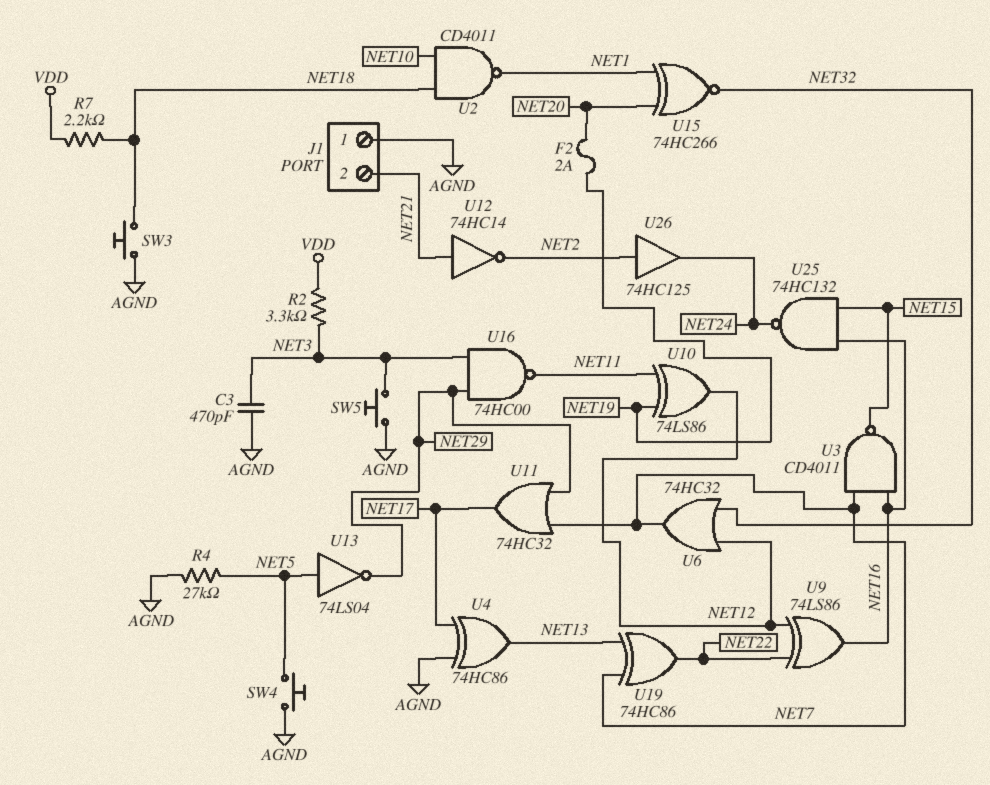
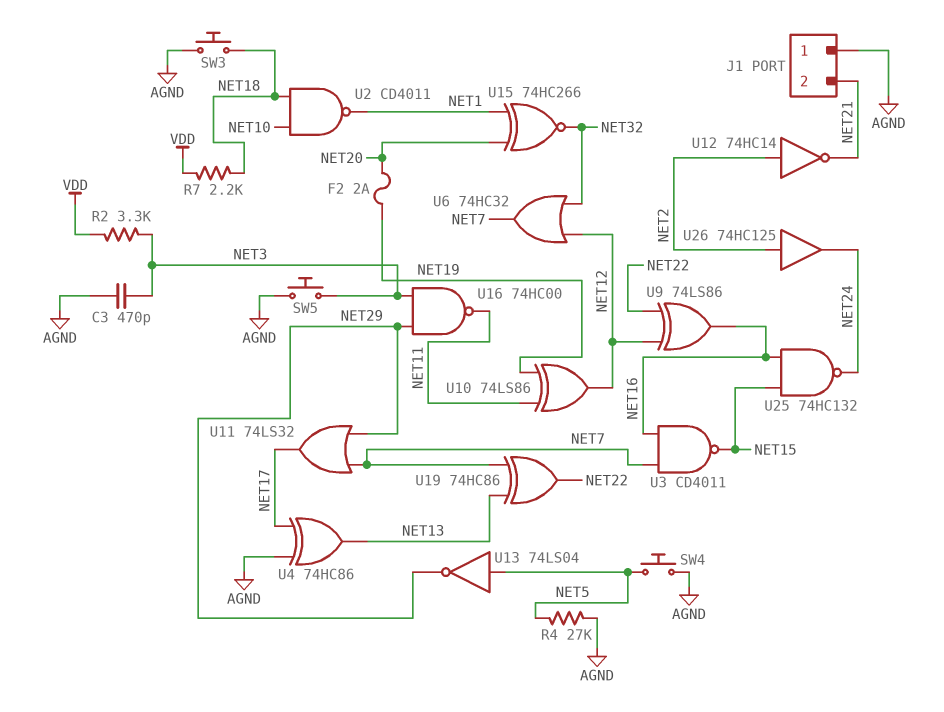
U11: OR 74HC32 (in NET7, in NET29, out NET17) -> OR 74LS32 (in NET7, in NET29, out NET17)
U12: NOT 74HC14 (in NET21, out NET2) -> NOT 74HC14 (in NET2, out NET21)

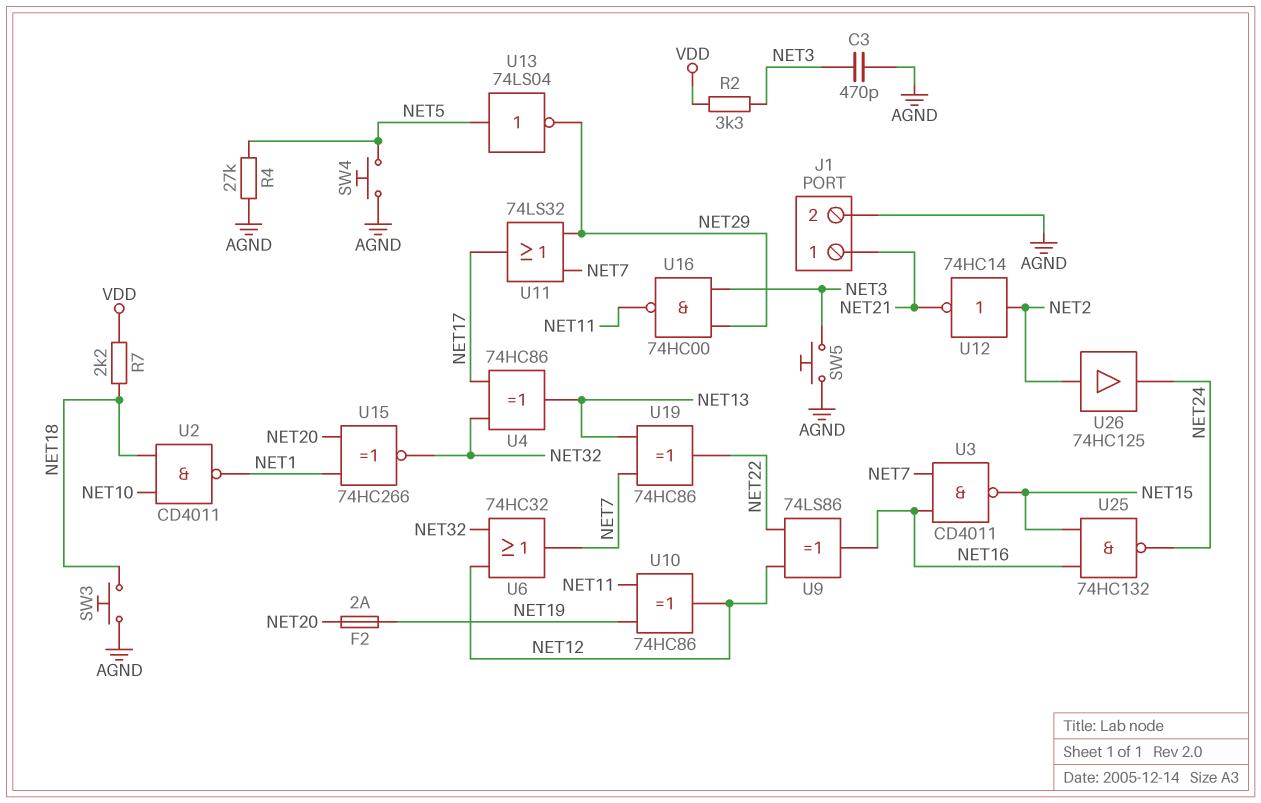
J1 pin 1: AGND -> NET21
J1 pin 2: NET21 -> AGND
U4: XOR 74HC86 (in AGND, in NET17, out NET13) -> XOR 74HC86 (in NET17, in NET32, out NET13)
U10: XOR 74LS86 (in NET11, in NET19, out NET12) -> XOR 74HC86 (in NET11, in NET19, out NET12)

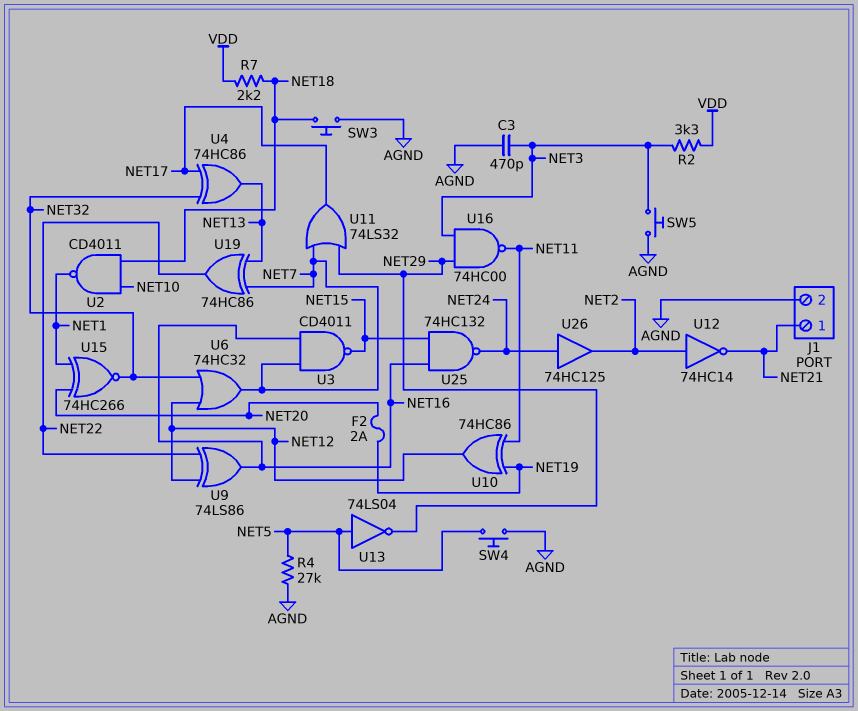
U26: buffer 74HC125 (in NET2, out NET24) -> buffer 74HC125 (in NET24, out NET2)

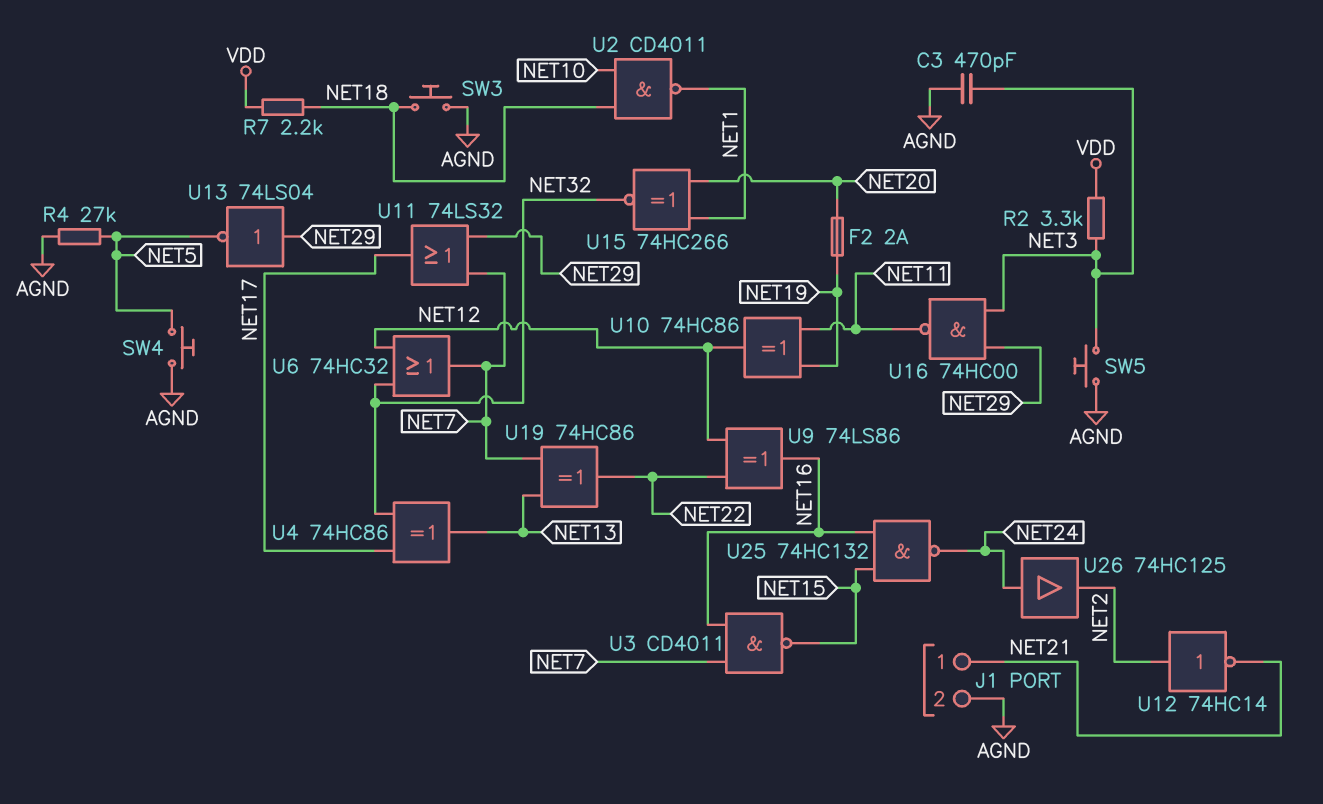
U13: NOT 74LS04 (in NET5, out NET29) -> NOT 74LS04 (in NET29, out NET5)

